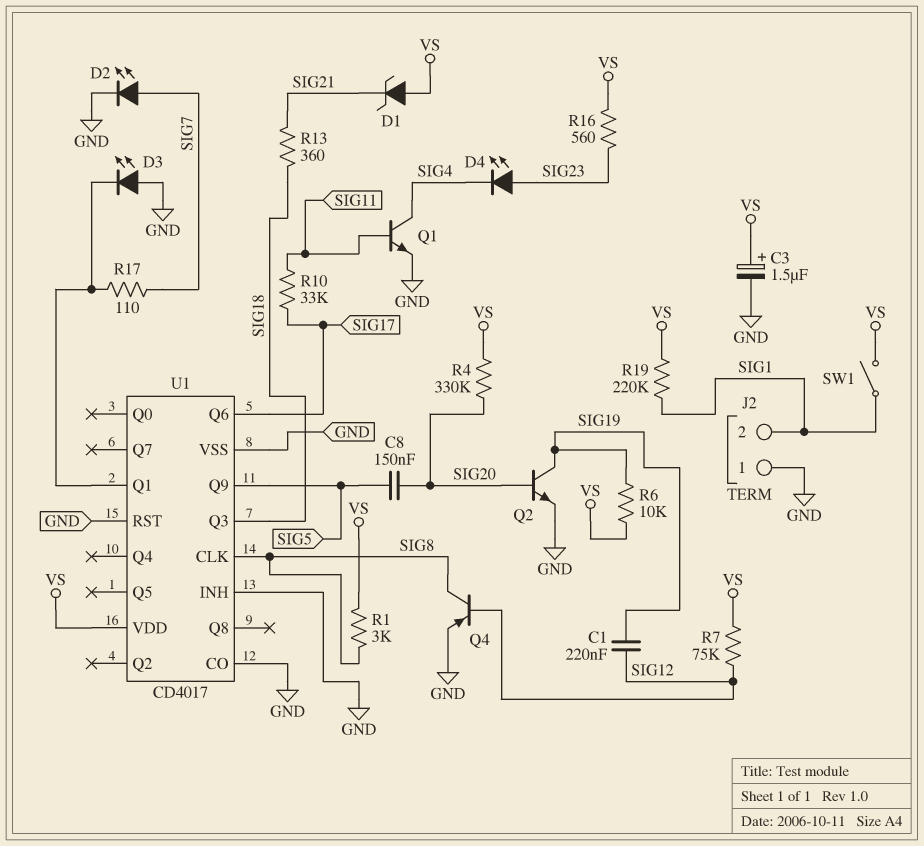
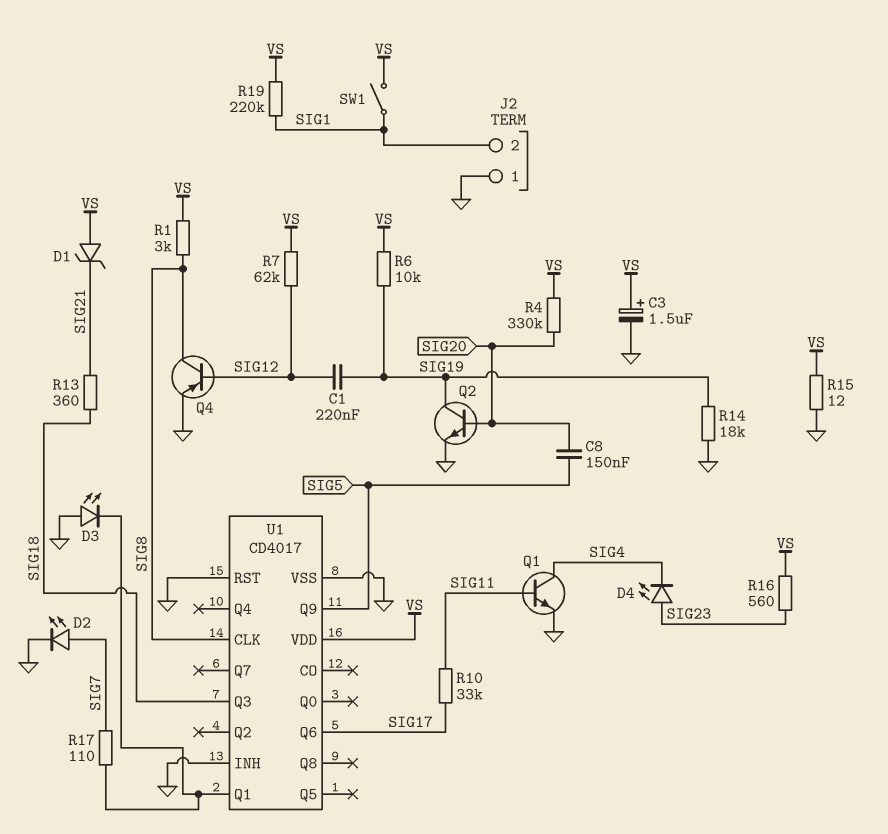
R7: 75k (SIG12, VS) -> 62k (SIG12, VS)
R14: none -> 18k (GND, SIG19)
R15: none -> 12 (GND, VS)
U1 pin CO: GND -> none

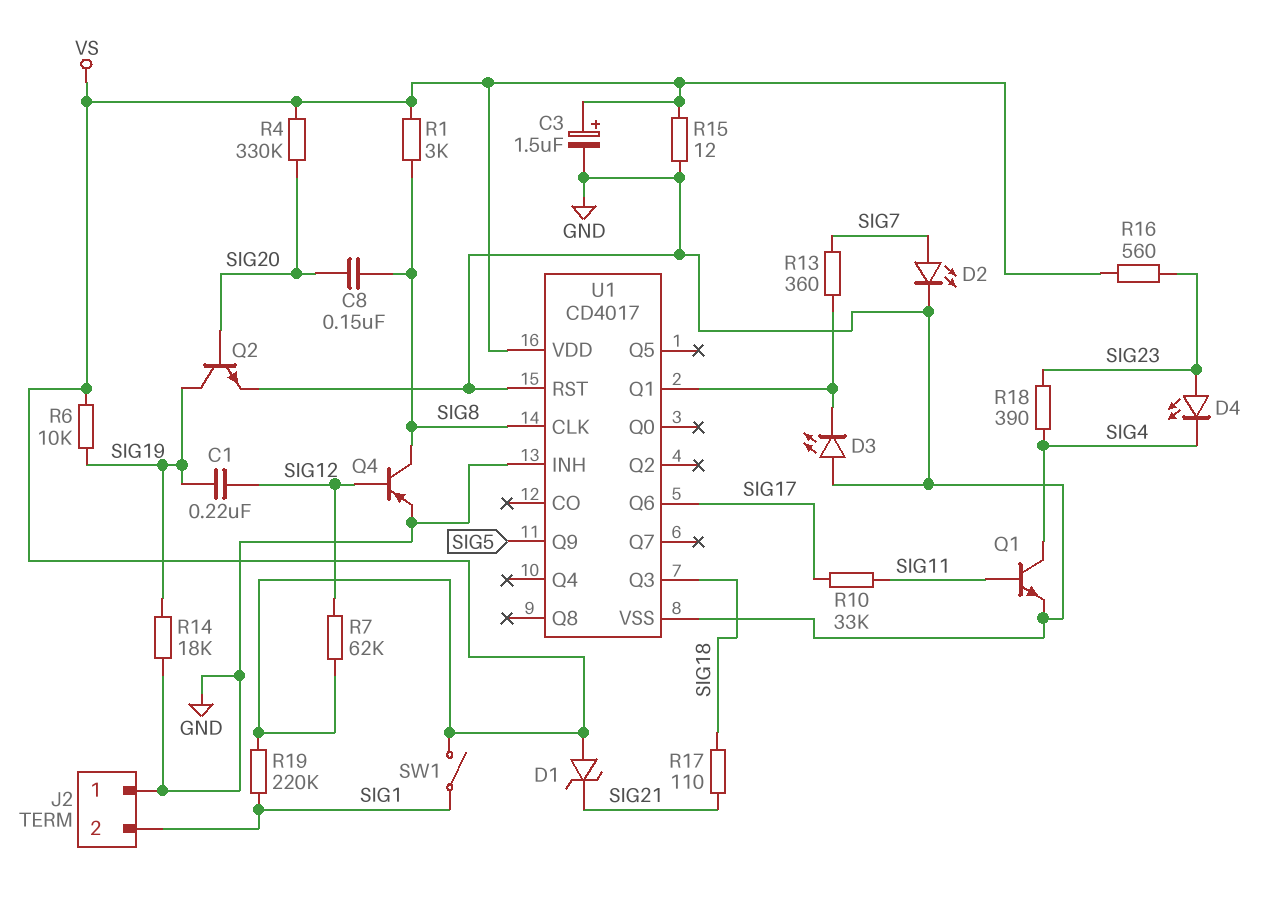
C8: 150nF (SIG5, SIG20) -> 150nF (SIG8, SIG20)
R13: 360 (SIG18, SIG21) -> 360 (SIG7, U1/Q1)
R17: 110 (SIG7, U1/Q1) -> 110 (SIG18, SIG21)
R18: none -> 390 (SIG4, SIG23)

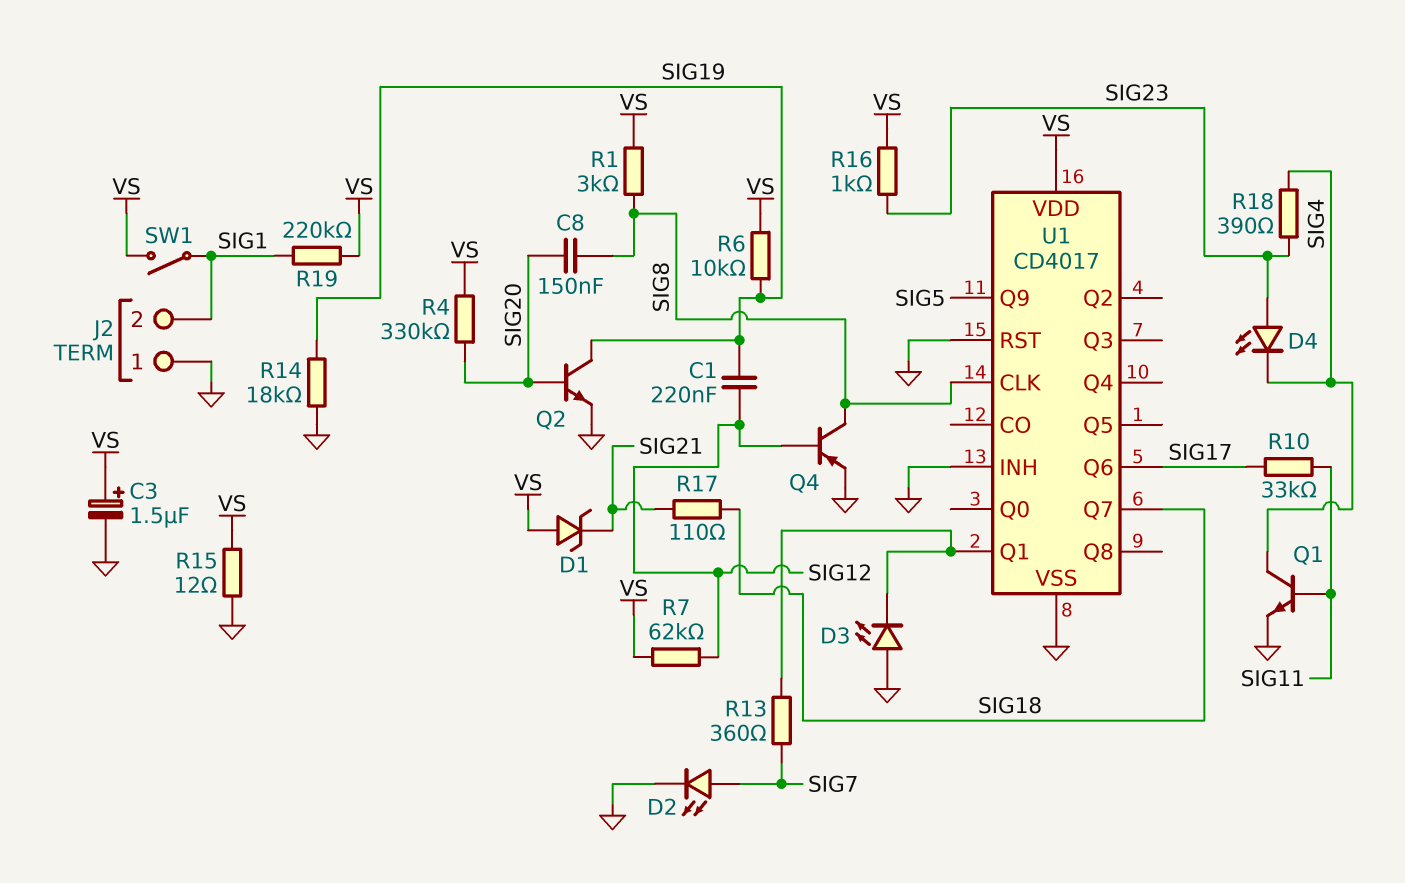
R16: 560 (SIG23, VS) -> 1k (SIG23, VS)
U1 pin Q3: SIG18 -> none
U1 pin Q7: none -> SIG18

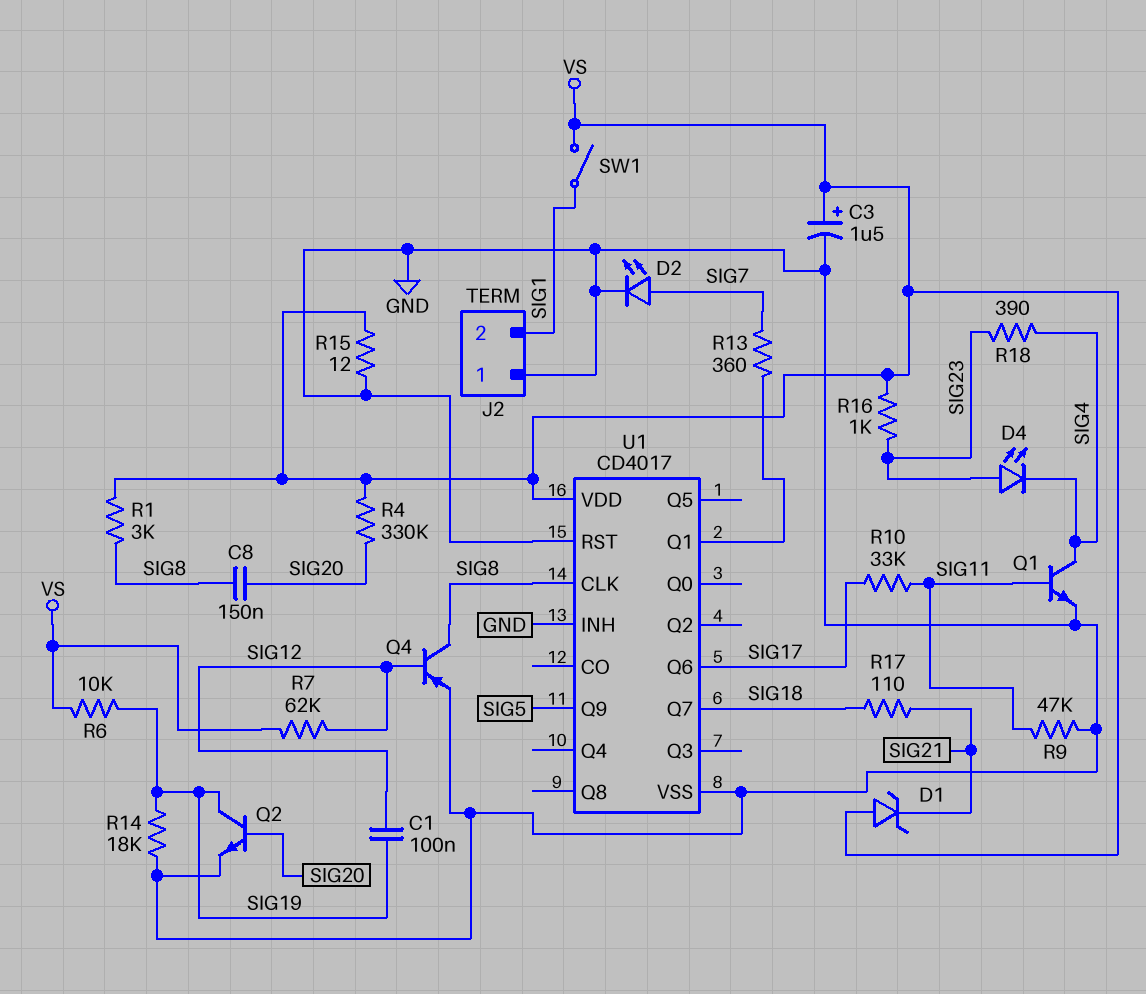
C1: 220nF (SIG12, SIG19) -> 100nF (SIG12, SIG19)
D3: LED (A GND, K U1/Q1) -> none
R9: none -> 47k (GND, SIG11)
R19: 220k (SIG1, VS) -> none

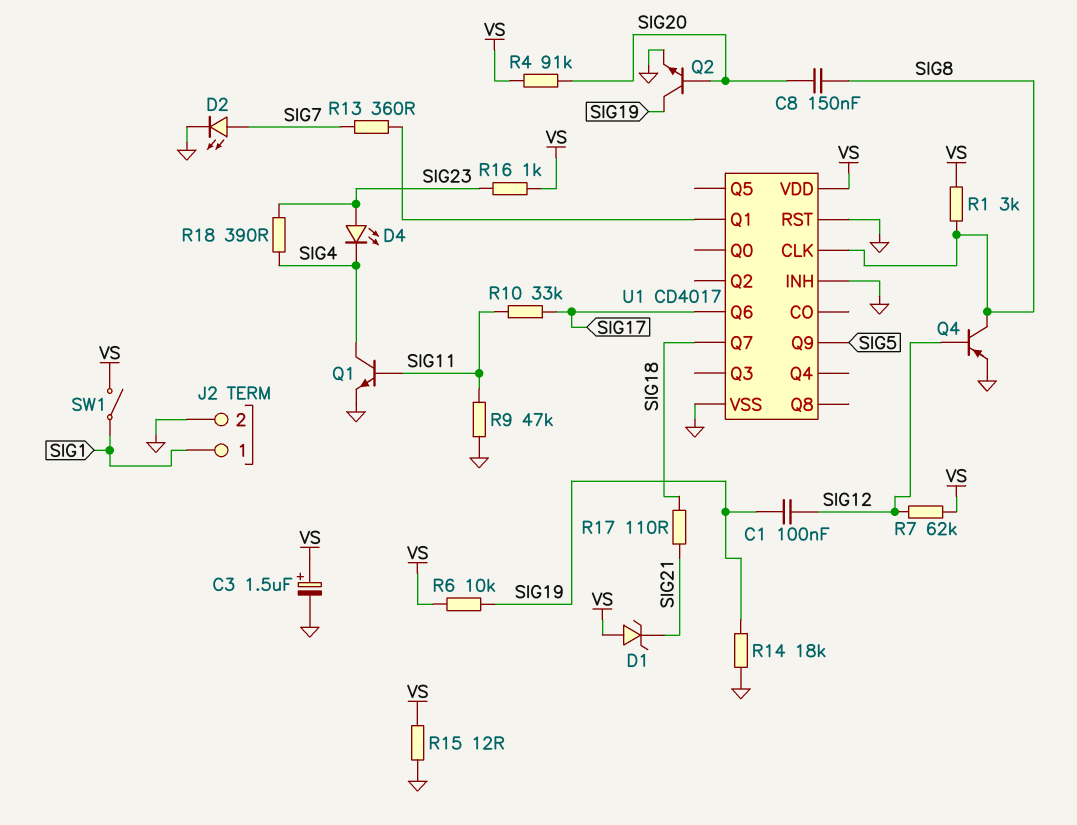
J2 pin 1: GND -> SIG1
J2 pin 2: SIG1 -> GND
R4: 330k (SIG20, VS) -> 91k (SIG20, VS)

